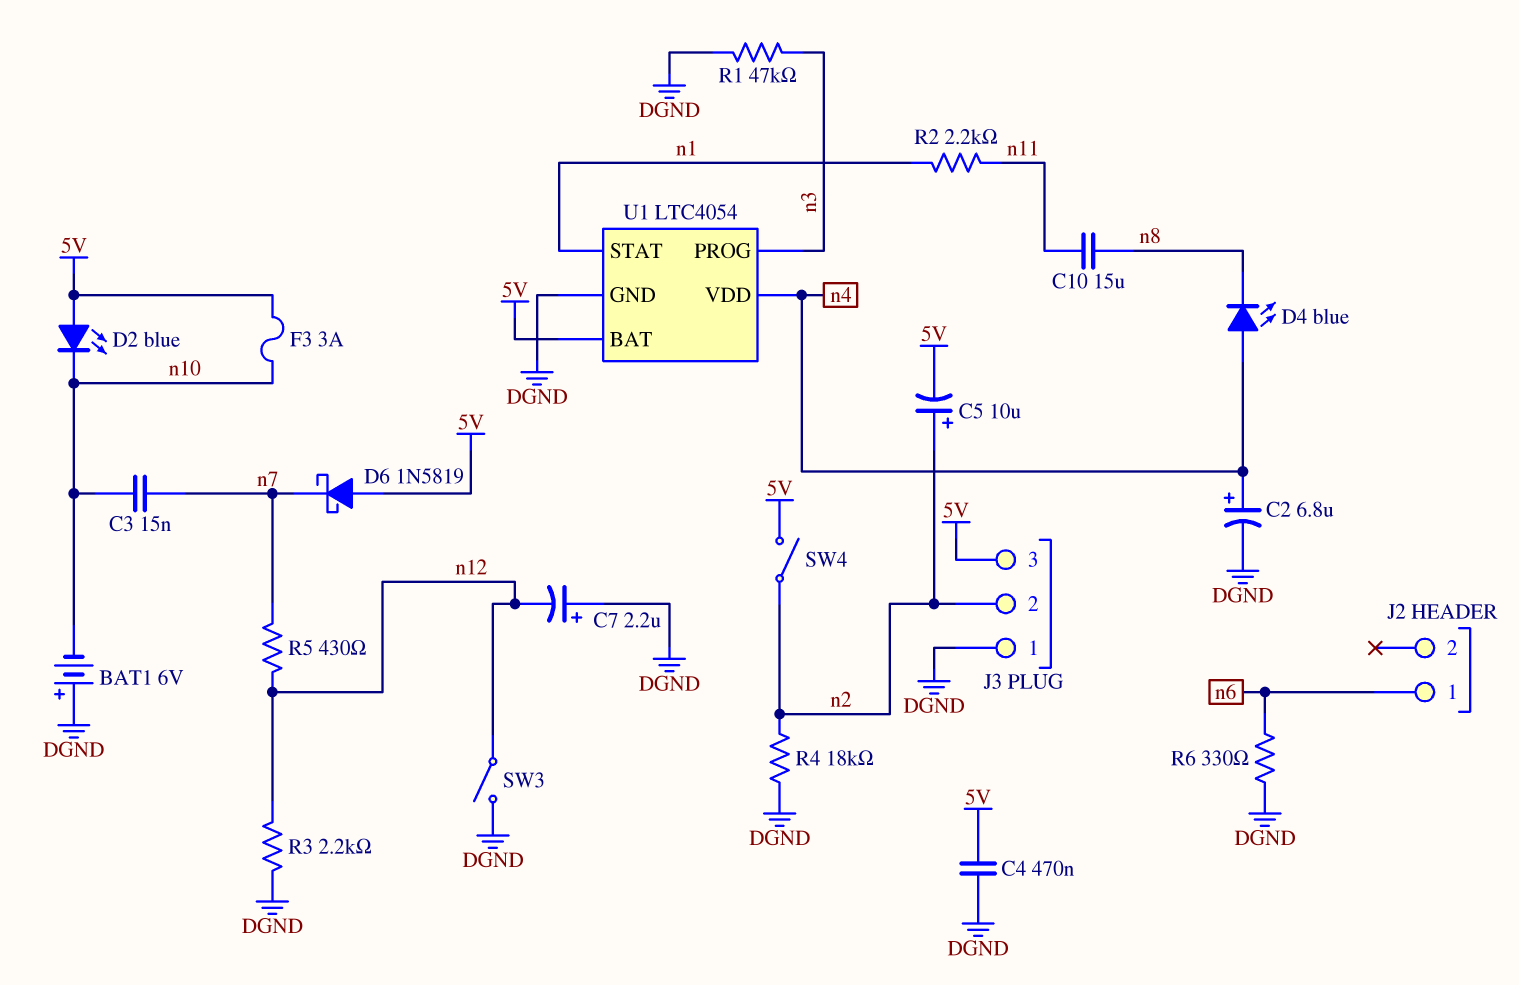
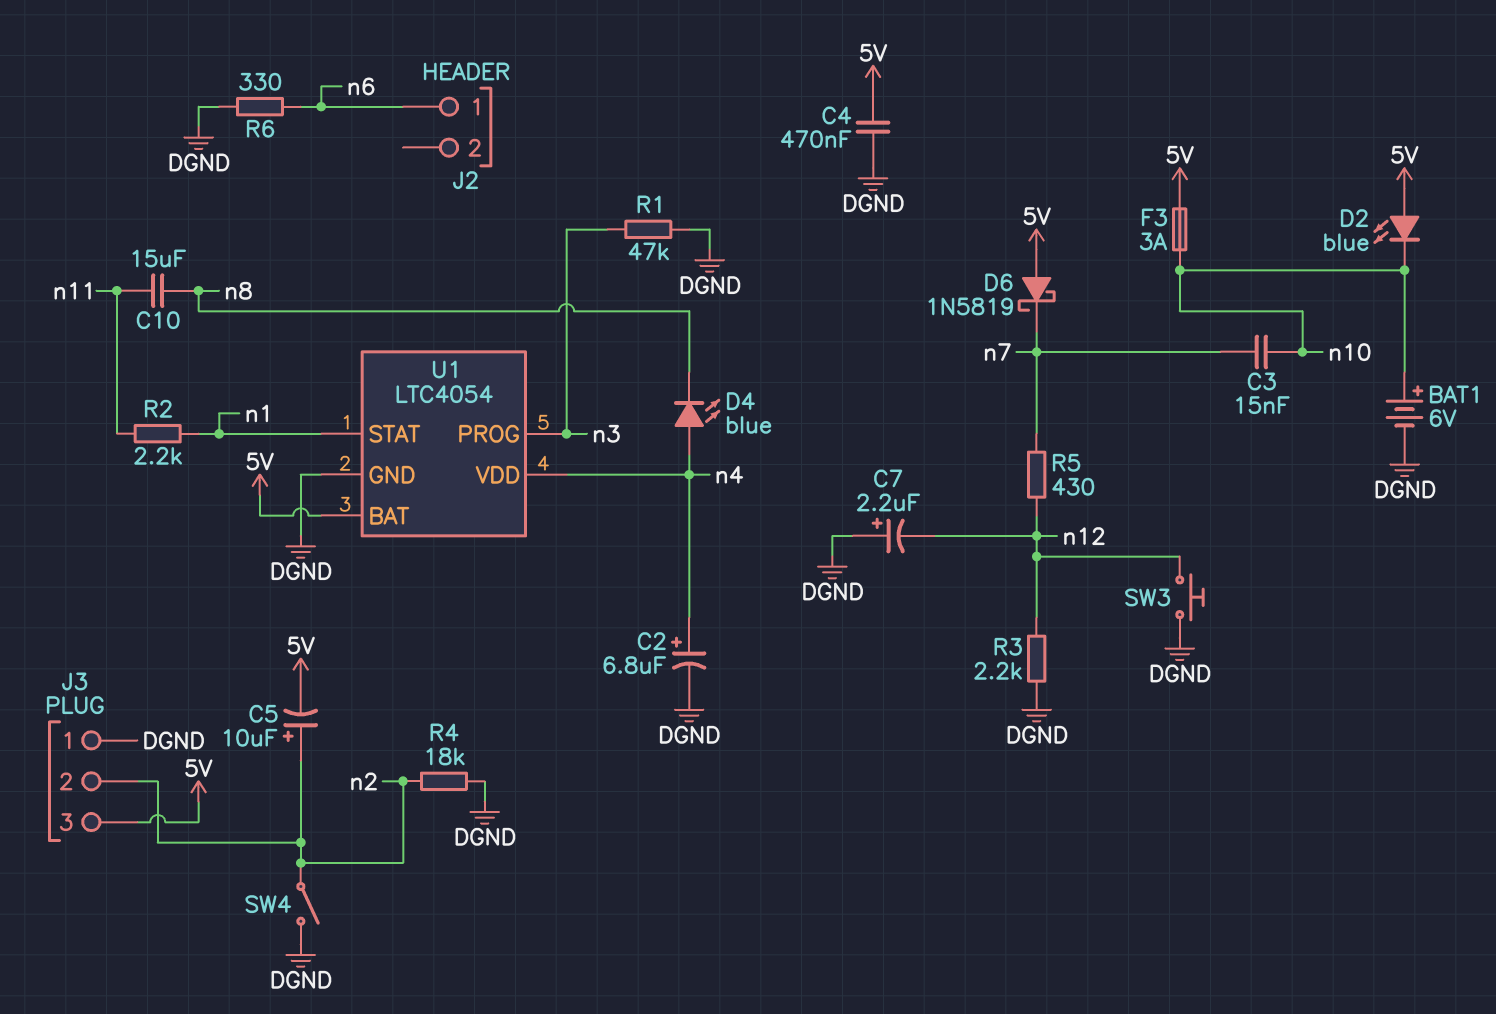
BAT1: 6V (plus DGND, minus n10) -> 6V (plus n10, minus DGND)
SW3: switch (DGND, n12) -> button (DGND, n12)
SW4: switch (5V, n2) -> switch (DGND, n2)

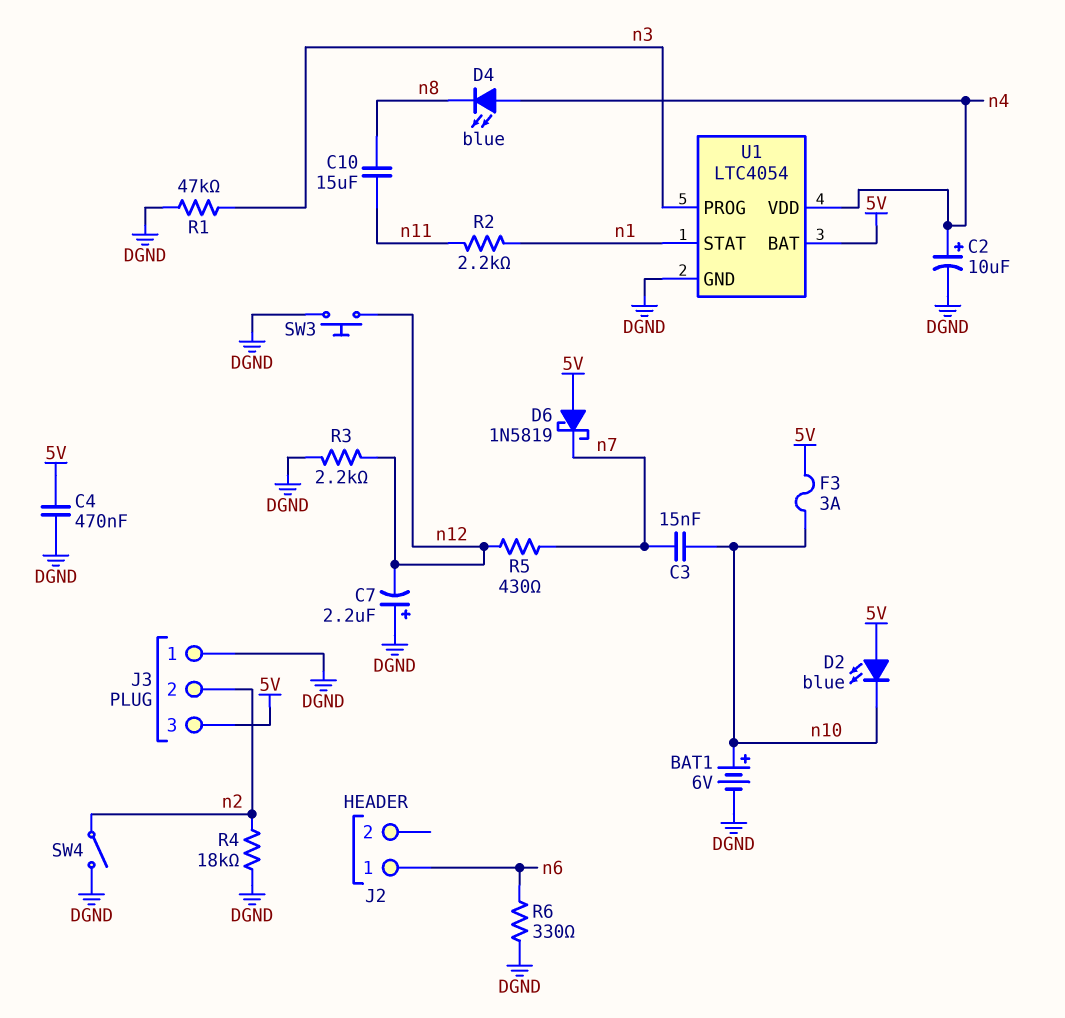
C2: 6.8uF (plus n4, minus DGND) -> 10uF (plus n4, minus DGND)
C5: 10uF (plus n2, minus 5V) -> none

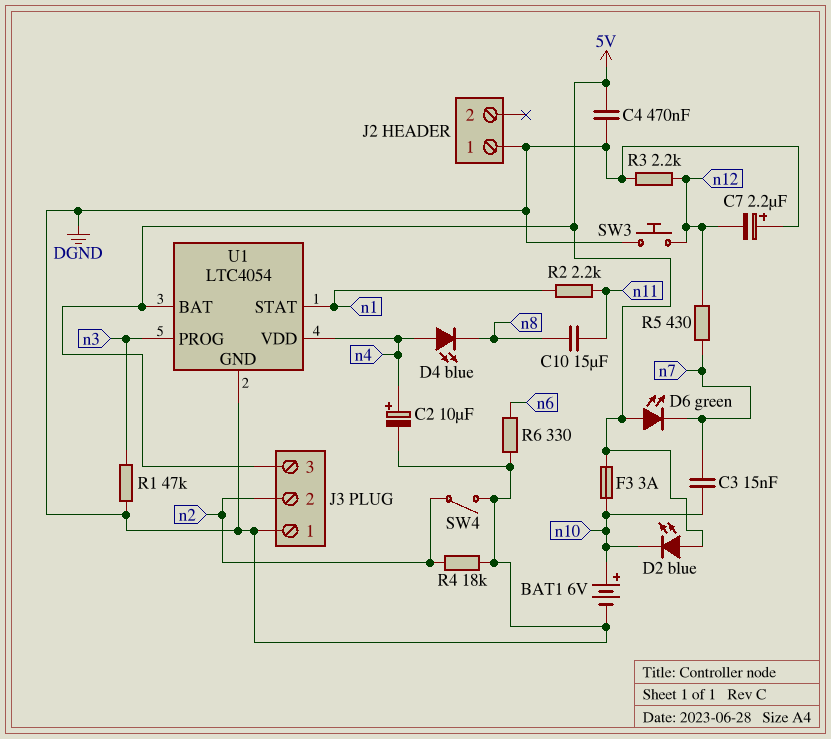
D6: schottky 1N5819 (A 5V, K n7) -> LED green (A 5V, K n7)
J2 pin 1: n6 -> DGND

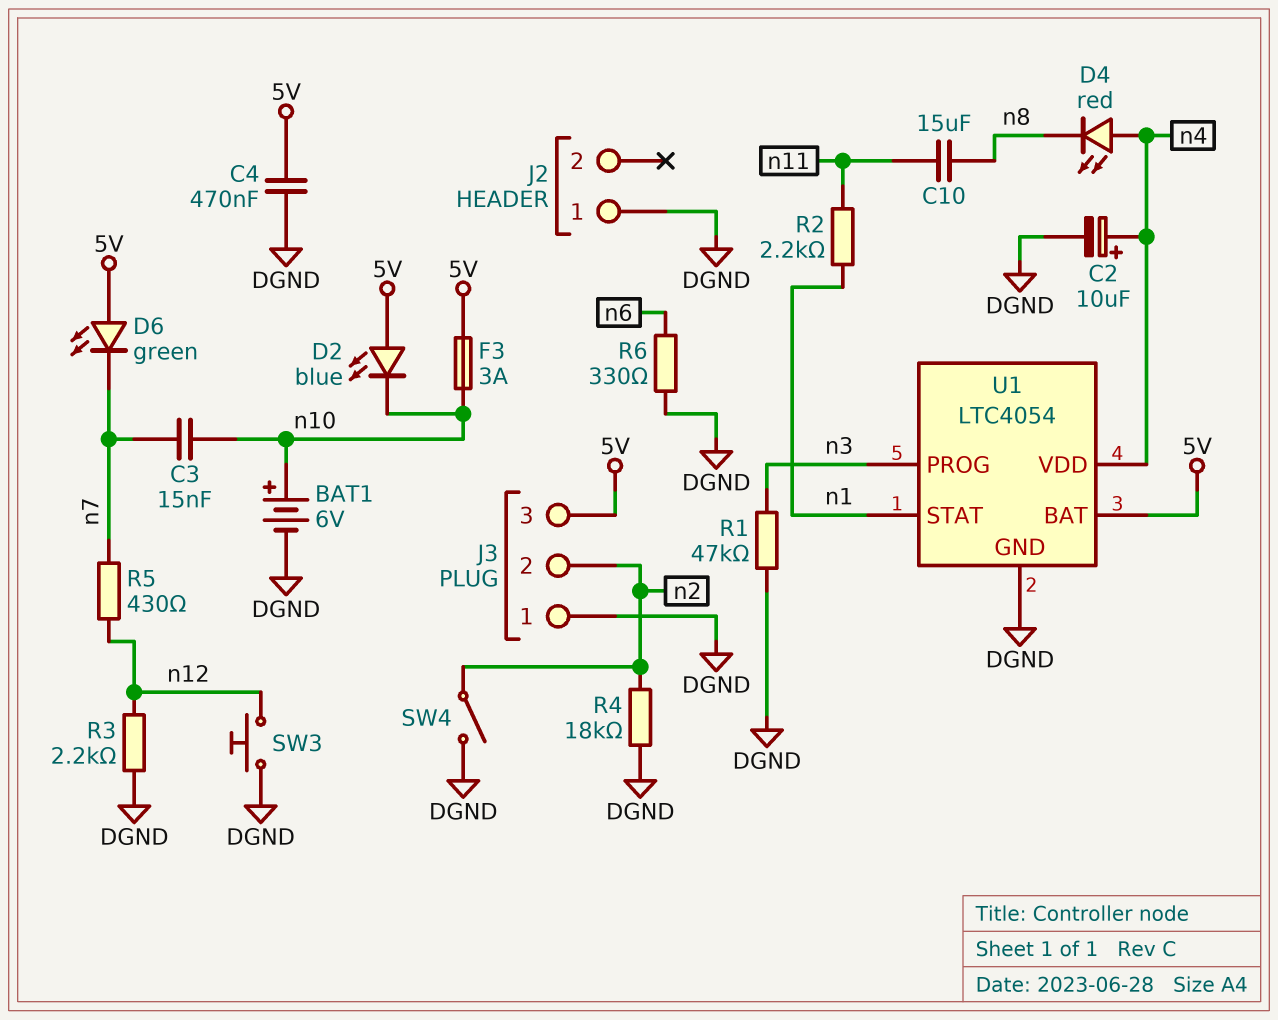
C7: 2.2uF (plus DGND, minus n12) -> none
D4: LED blue (A n4, K n8) -> LED red (A n4, K n8)

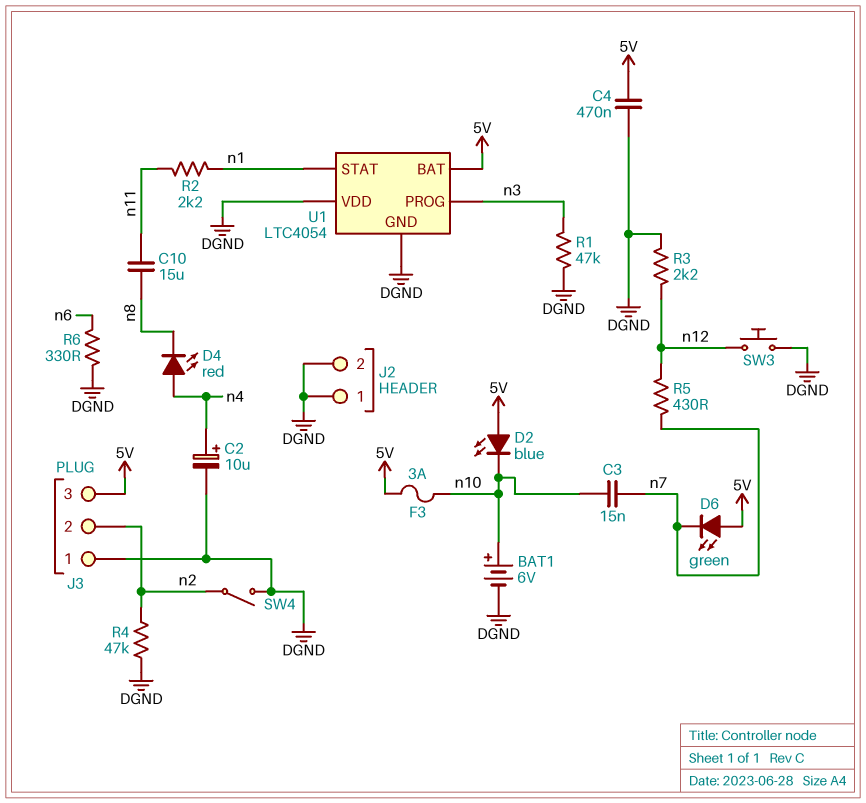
J2 pin 2: none -> DGND
R4: 18k (DGND, n2) -> 47k (DGND, n2)
U1 pin VDD: n4 -> DGND

